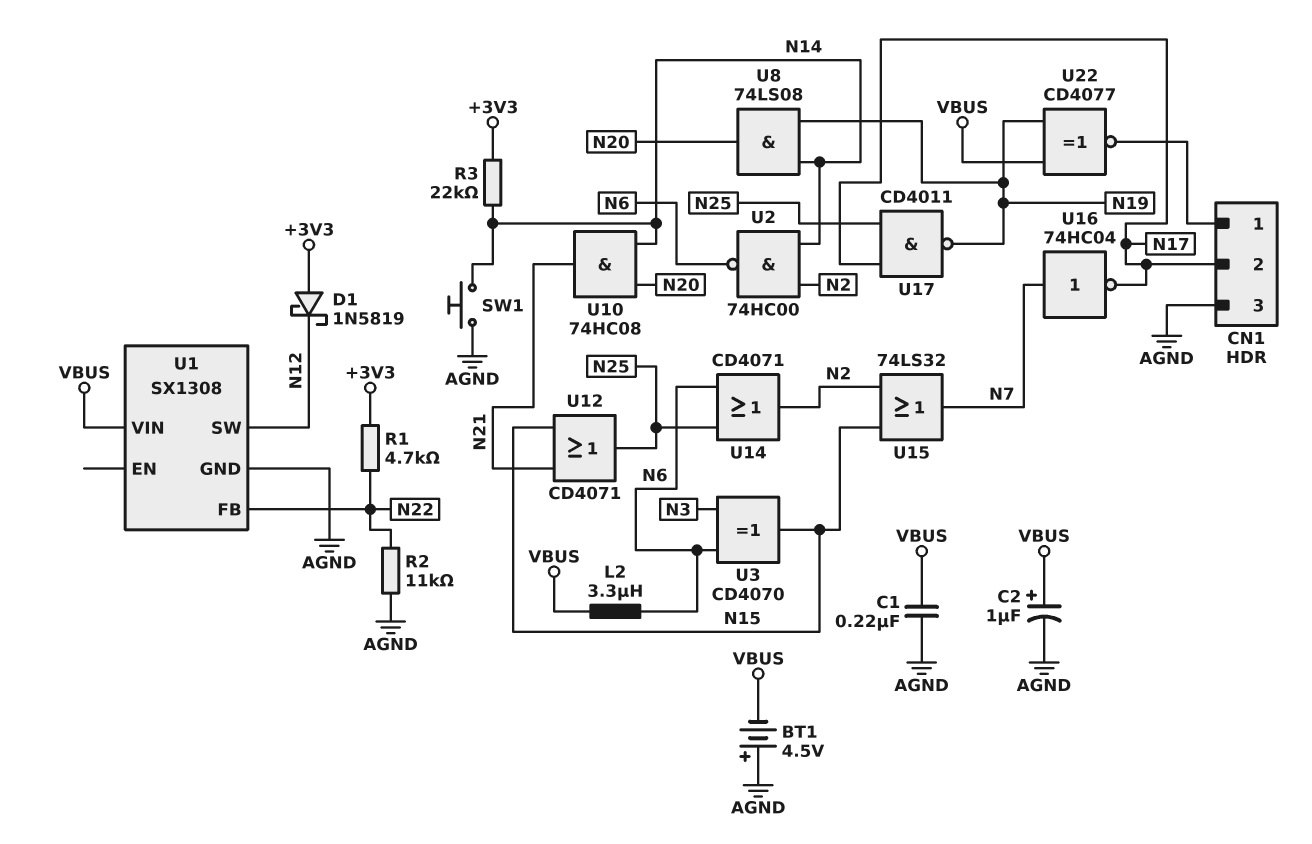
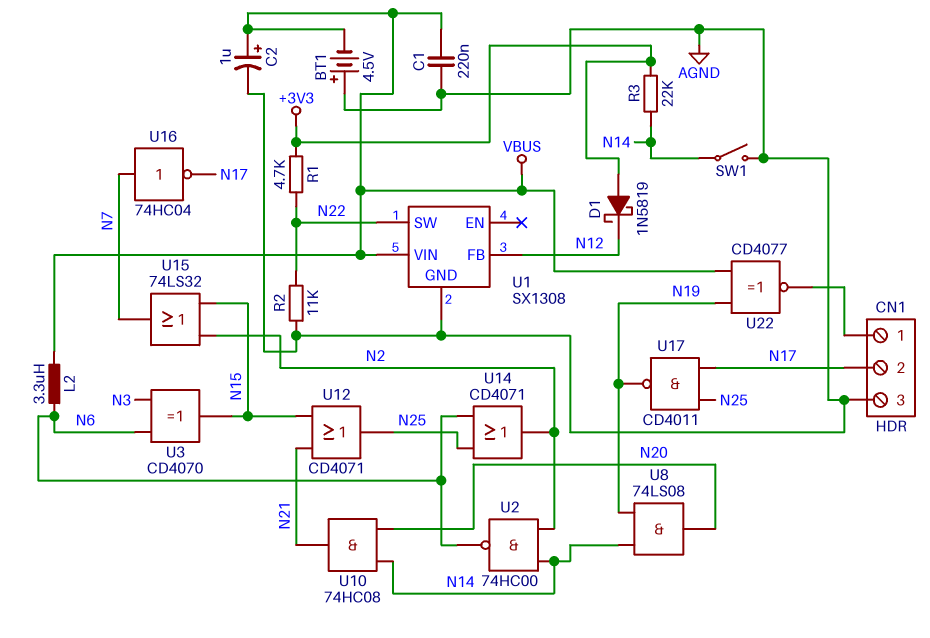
SW1: button (AGND, N14) -> switch (AGND, N14)
U1 pin FB: N22 -> N12
U1 pin SW: N12 -> N22

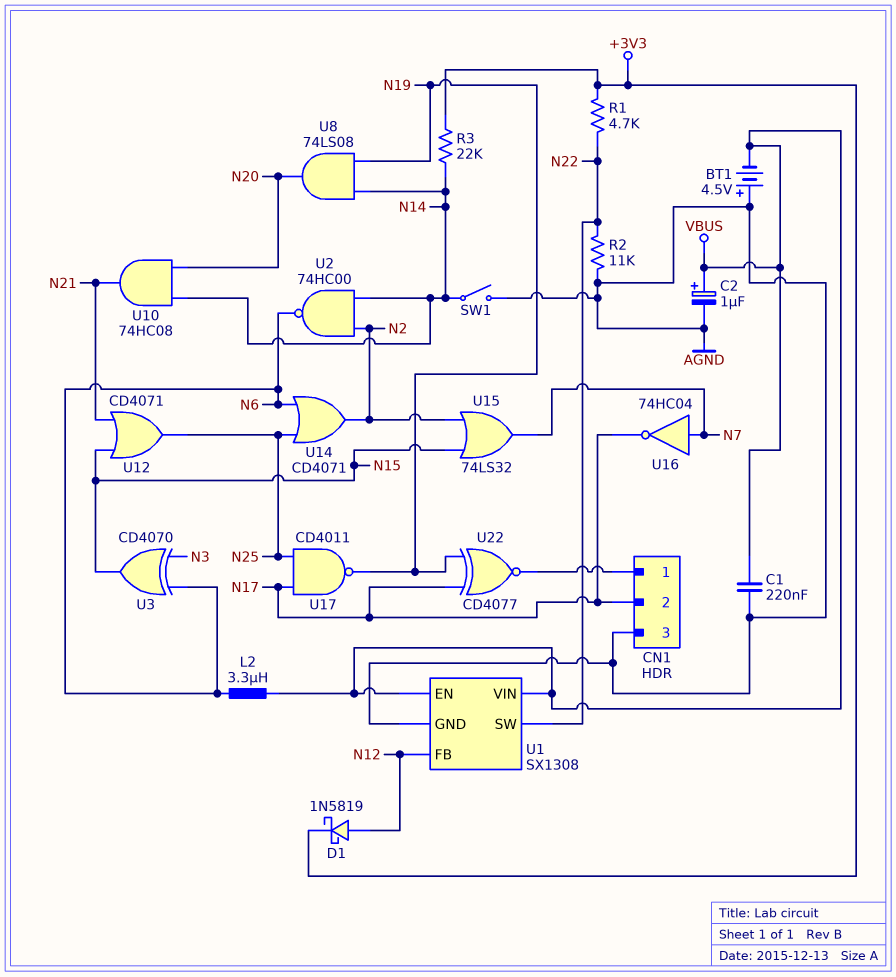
D1: schottky 1N5819 (A +3V3, K N12) -> schottky 1N5819 (A N12, K +3V3)
U1 pin EN: none -> VBUS
U22: XNOR CD4077 (in N19, in VBUS, out CN1/1) -> XNOR CD4077 (in N17, in N19, out CN1/1)

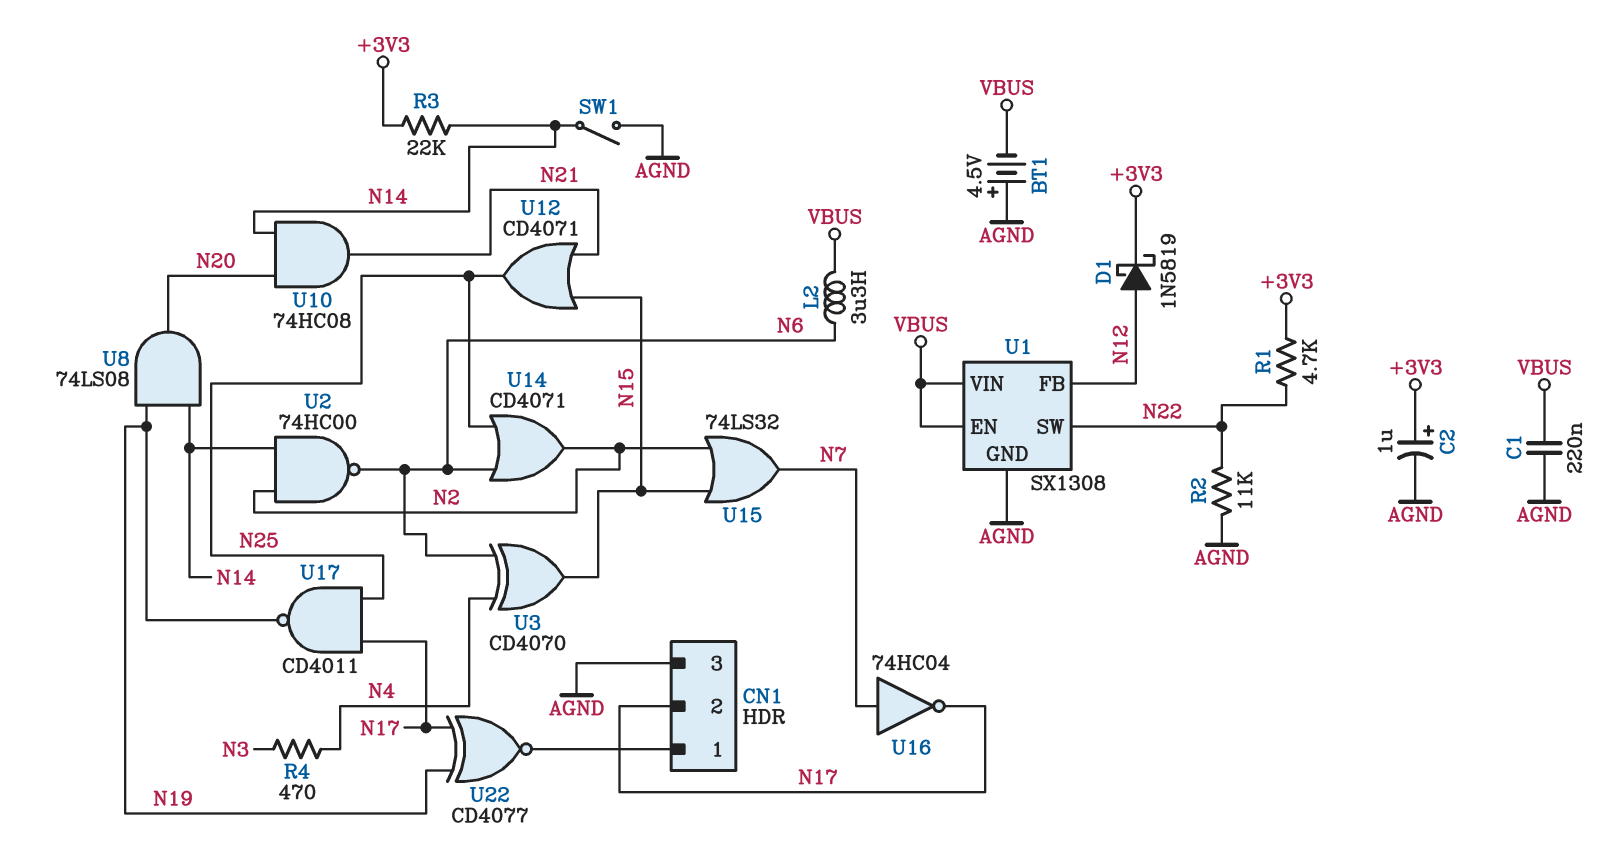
C2: 1uF (plus VBUS, minus AGND) -> 1uF (plus +3V3, minus AGND)
R4: none -> 470 (N3, N4)
U3: XOR CD4070 (in N3, in N6, out N15) -> XOR CD4070 (in N4, in N6, out N15)

